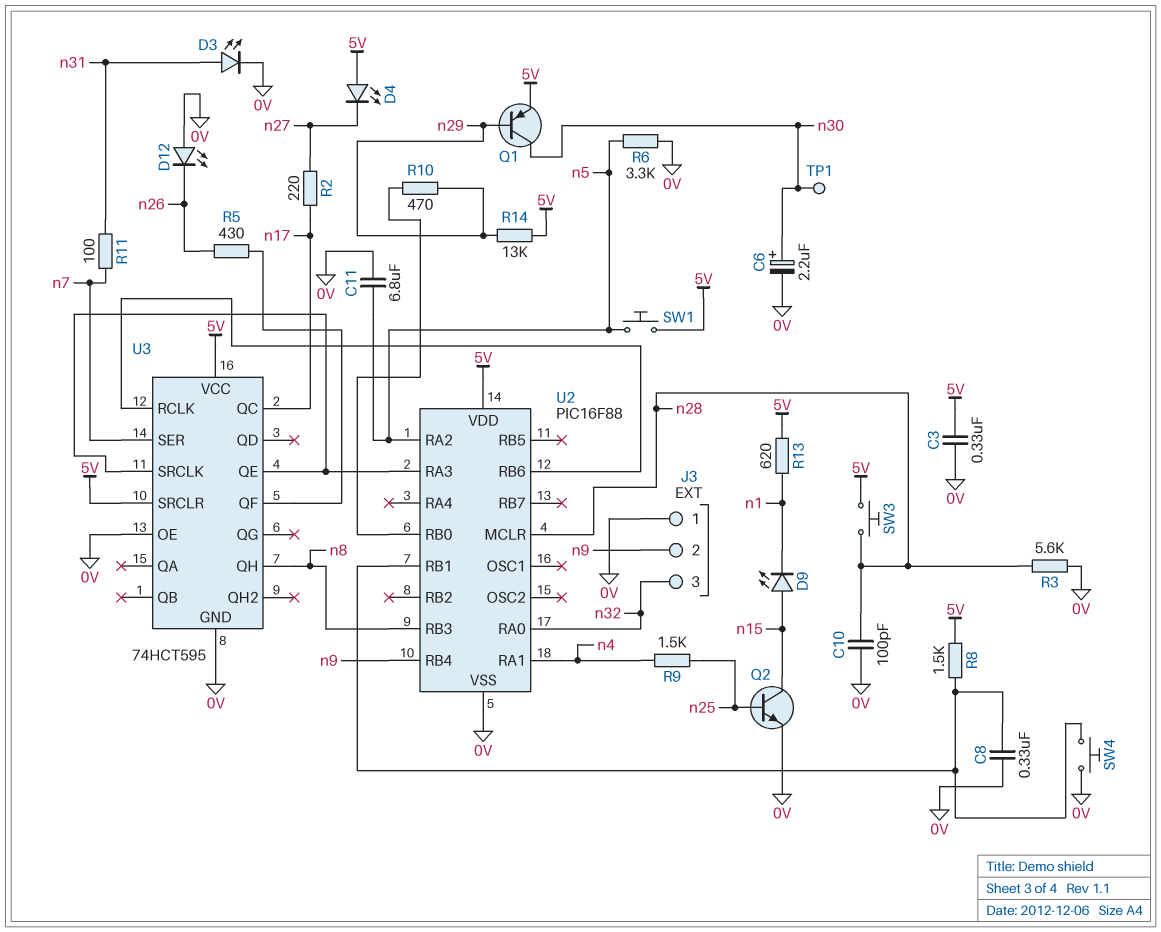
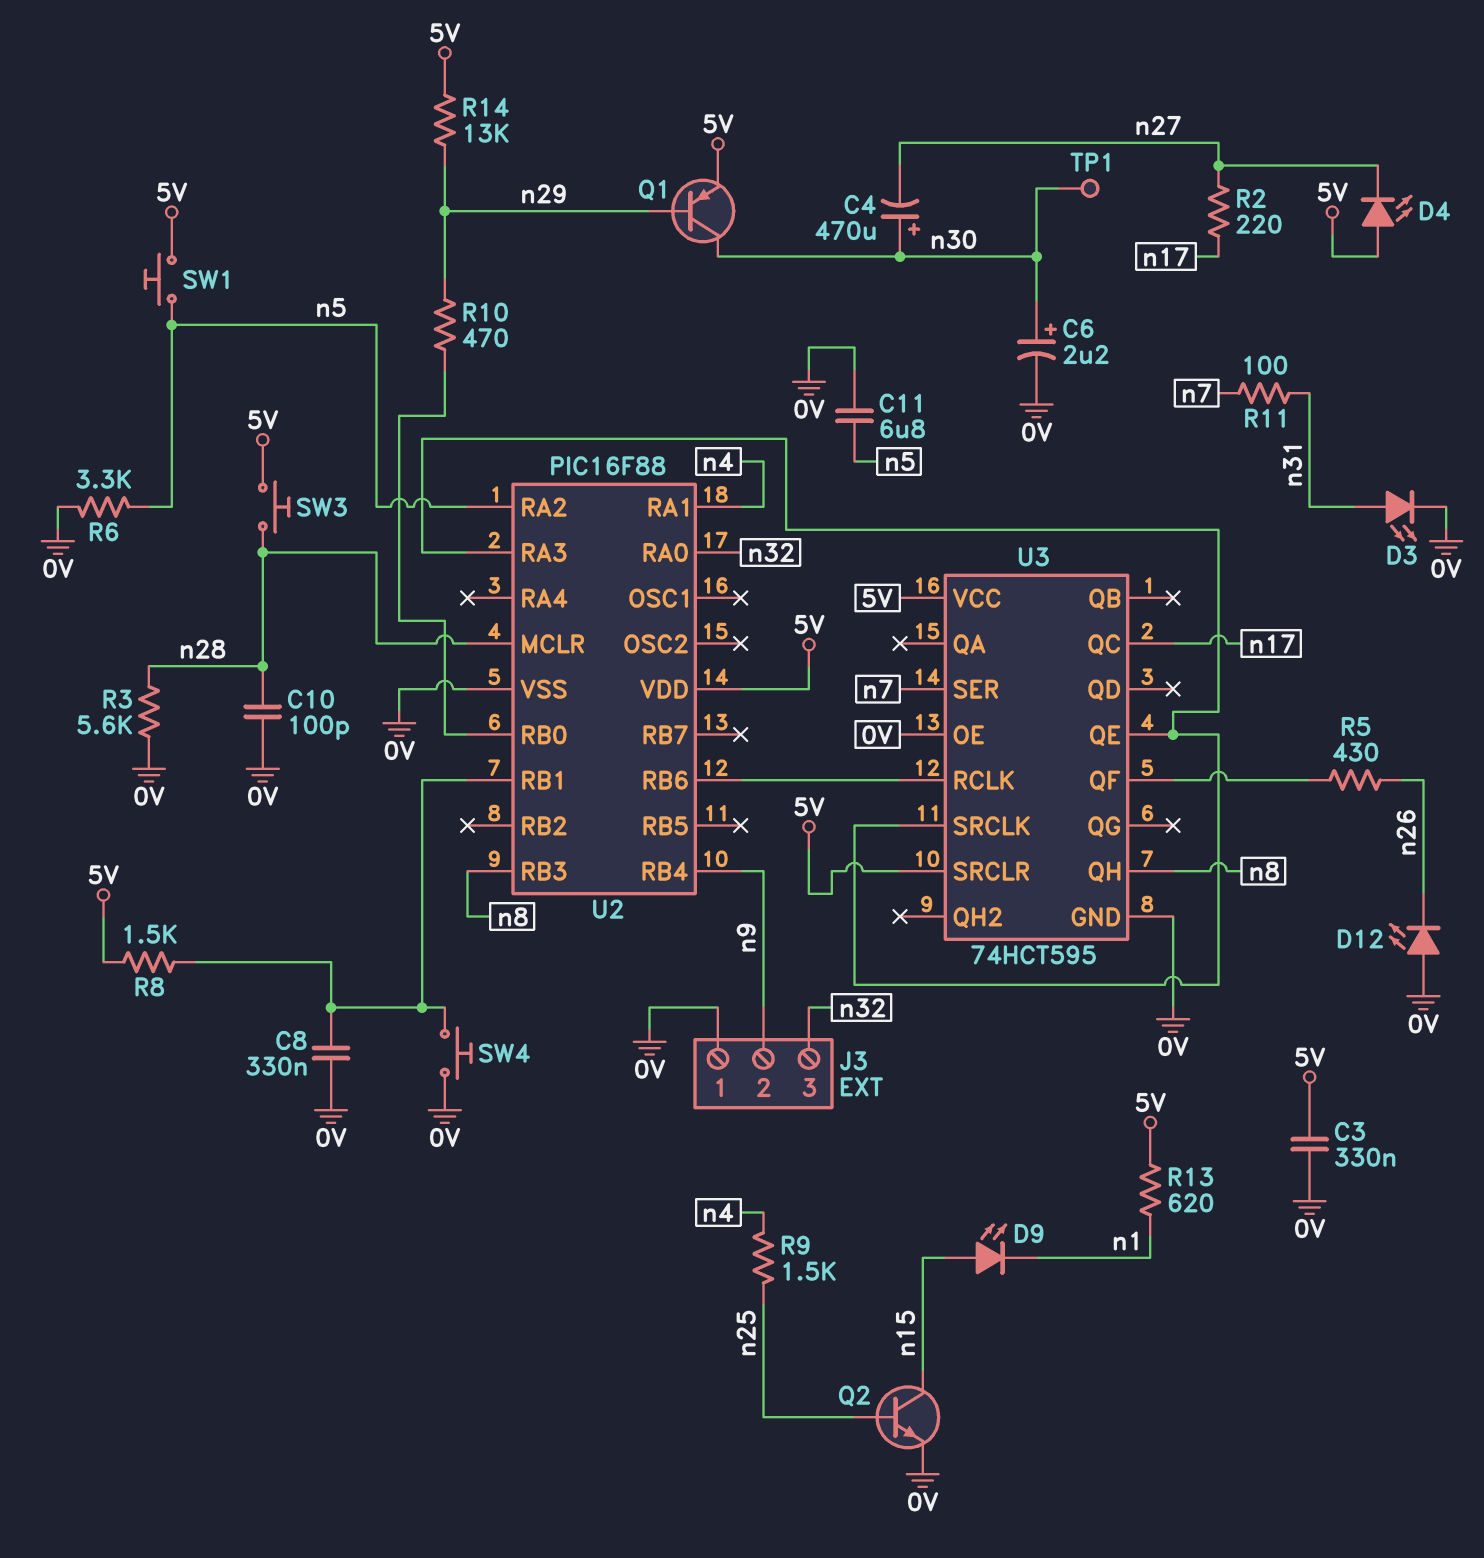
C4: none -> 470uF (plus n30, minus n27)

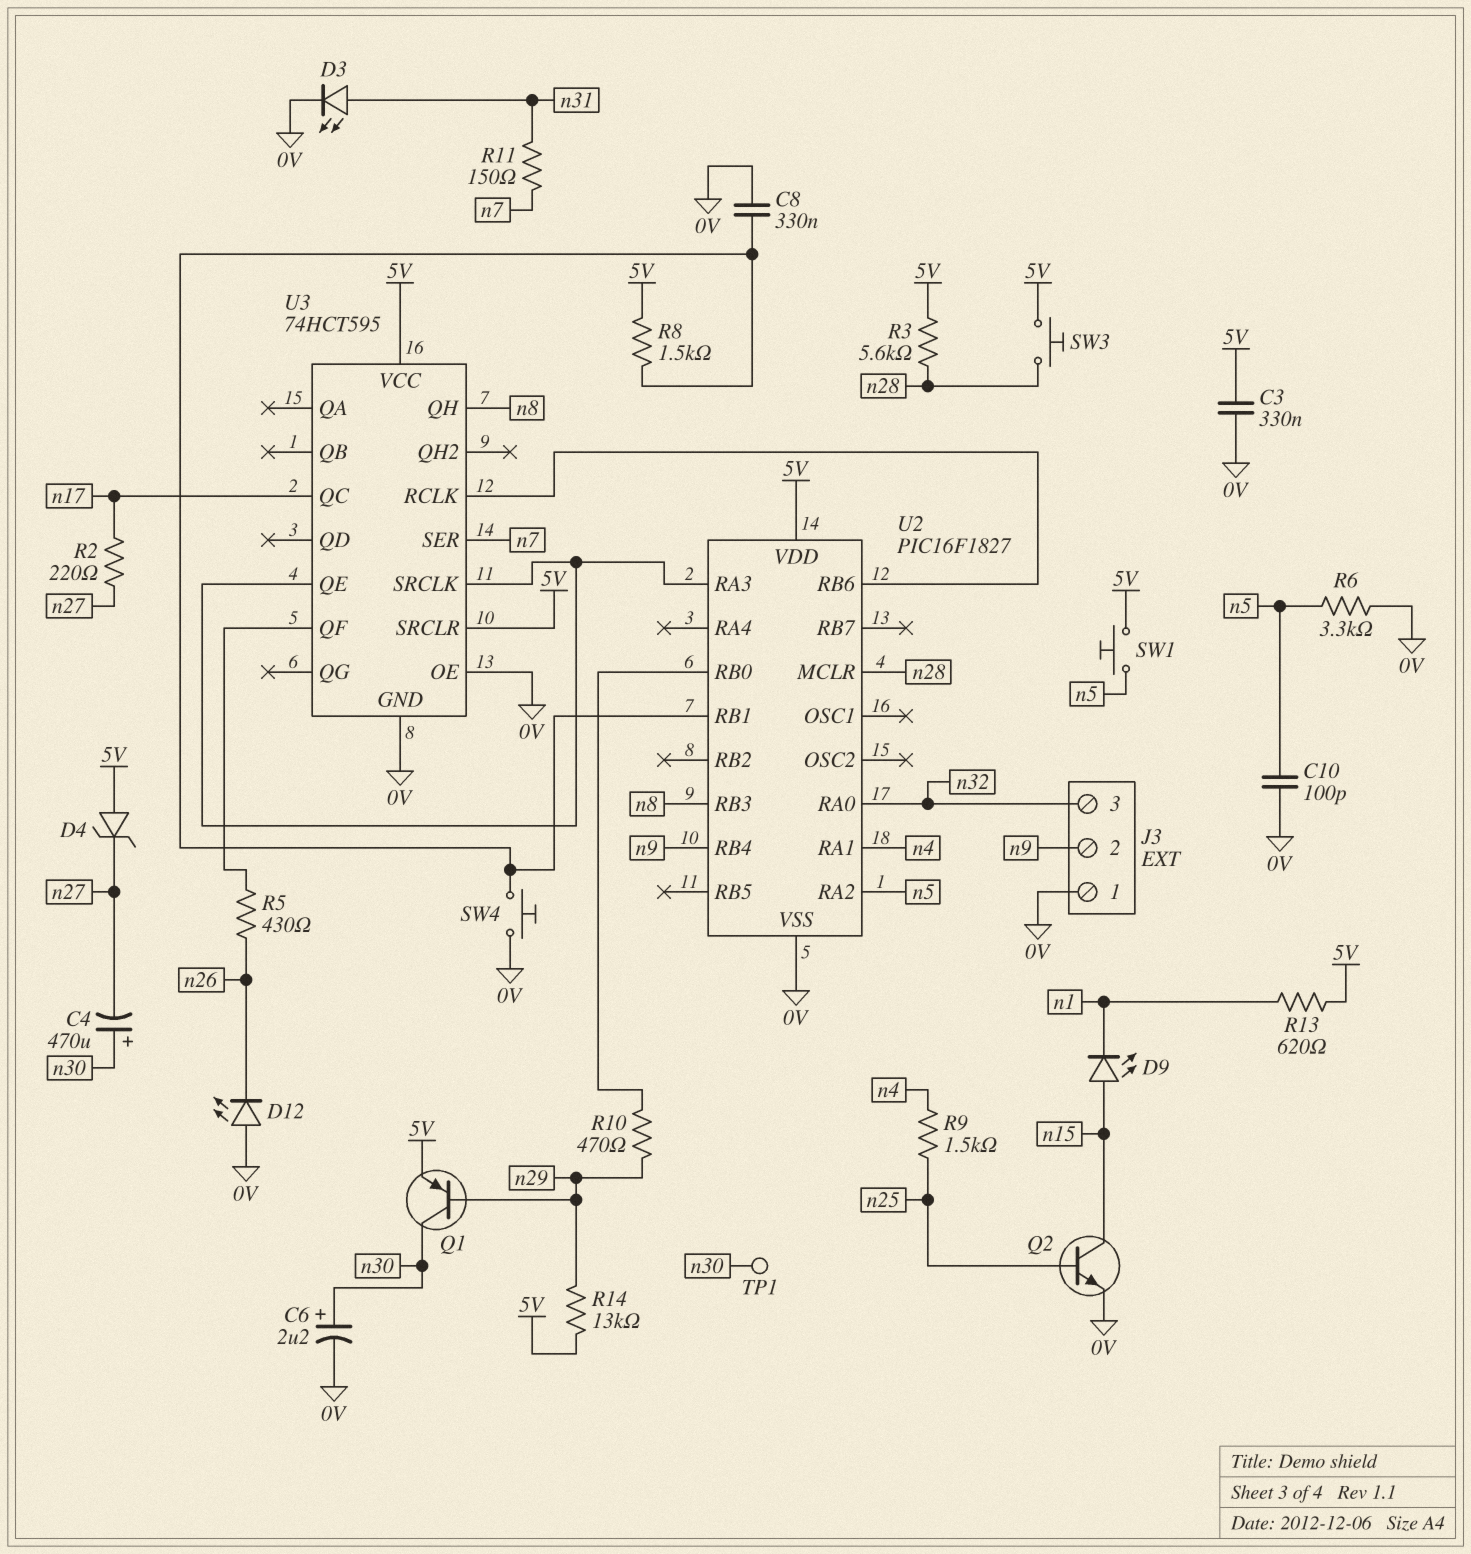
C10: 100pF (0V, n28) -> 100pF (0V, n5)
C11: 6.8uF (0V, n5) -> none
D4: LED (A 5V, K n27) -> zener (A 5V, K n27)
R3: 5.6k (0V, n28) -> 5.6k (5V, n28)
R11: 100 (n7, n31) -> 150 (n7, n31)
U2: PIC16F88 -> PIC16F1827

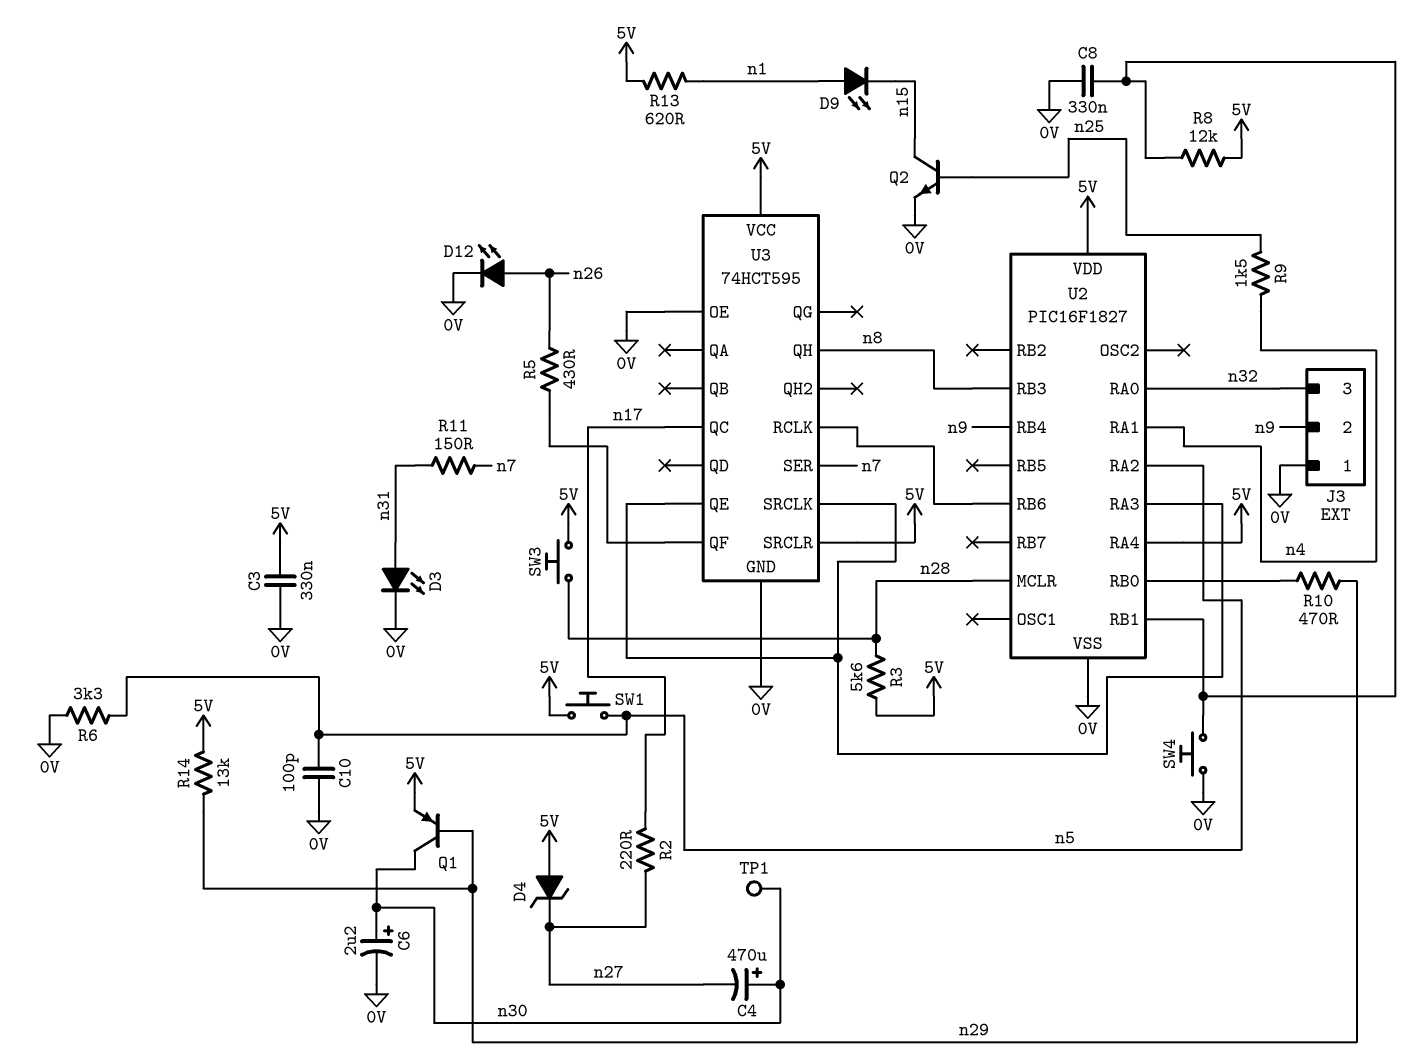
D9: LED (A n15, K n1) -> LED (A n1, K n15)
D12: LED (A 0V, K n26) -> LED (A n26, K 0V)
R8: 1.5k (5V, U2/RB1) -> 12k (5V, U2/RB1)
U2 pin RA4: none -> 5V

